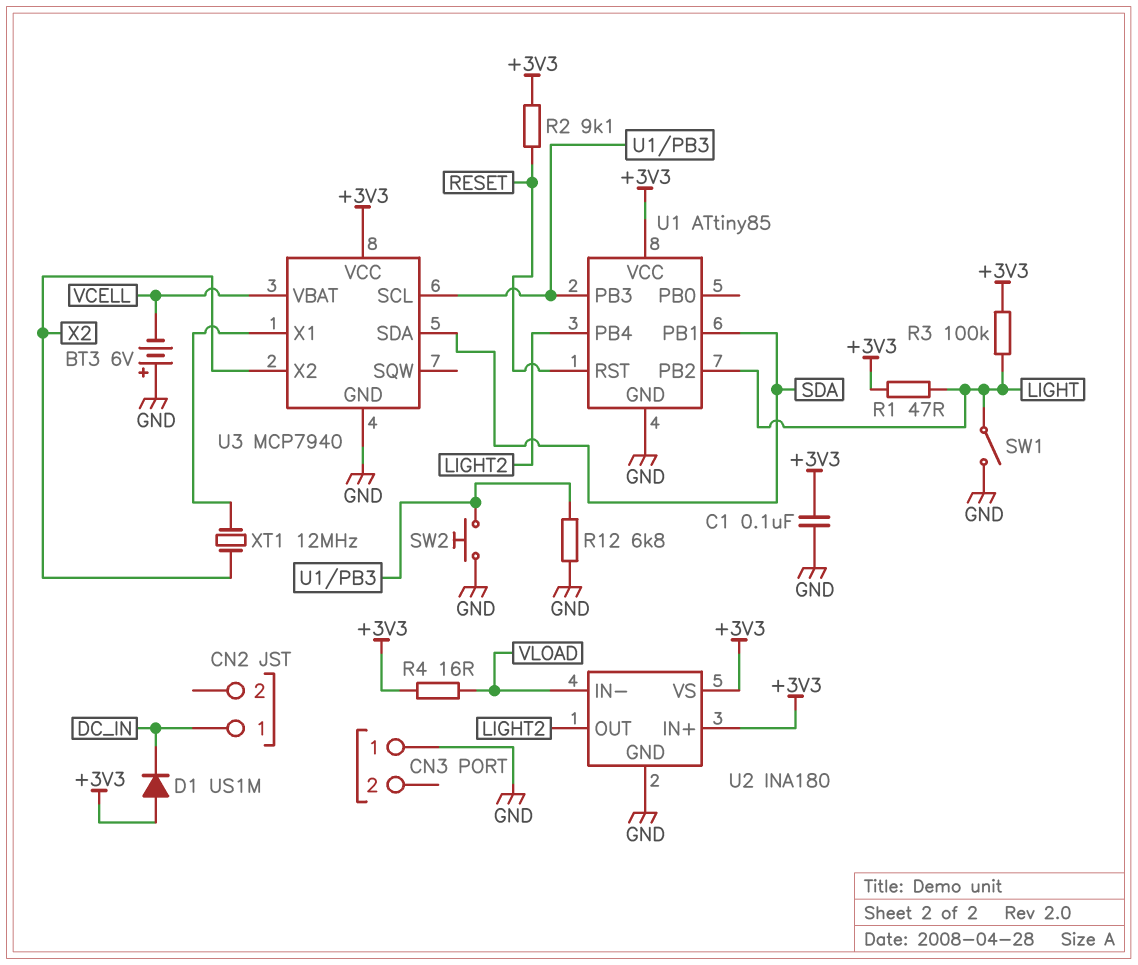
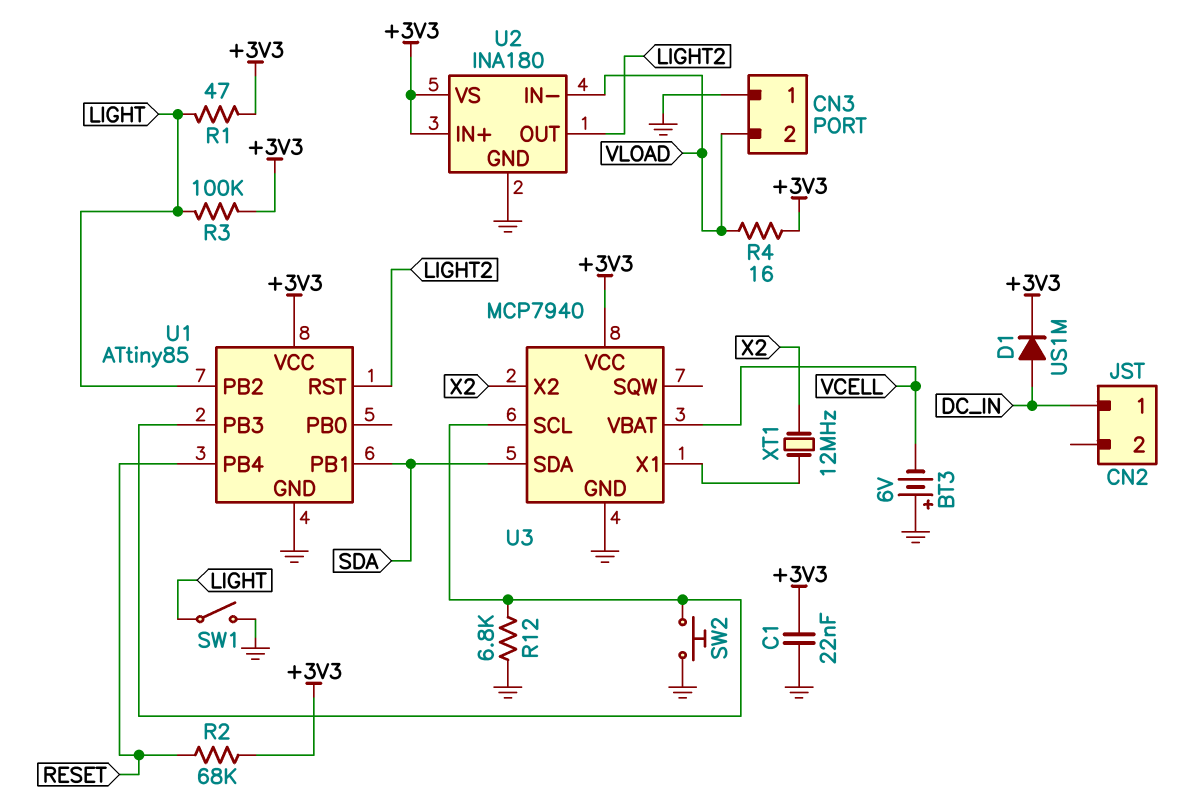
C1: 100nF (+3V3, GND) -> 22nF (+3V3, GND)
CN3 pin 2: none -> VLOAD
D1: diode US1M (A +3V3, K DC_IN) -> diode US1M (A DC_IN, K +3V3)
R2: 9.1k (+3V3, RESET) -> 68k (+3V3, RESET)
U1 pin PB4: LIGHT2 -> RESET
U1 pin RST: RESET -> LIGHT2

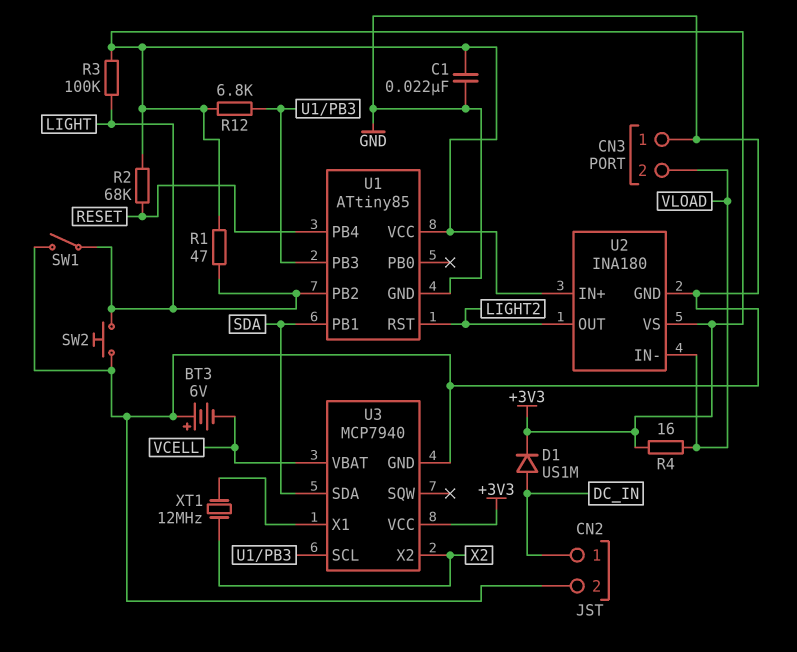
CN2 pin 2: none -> GND
R12: 6.8k (GND, U1/PB3) -> 6.8k (+3V3, U1/PB3)
SW2: button (GND, U1/PB3) -> button (GND, LIGHT)

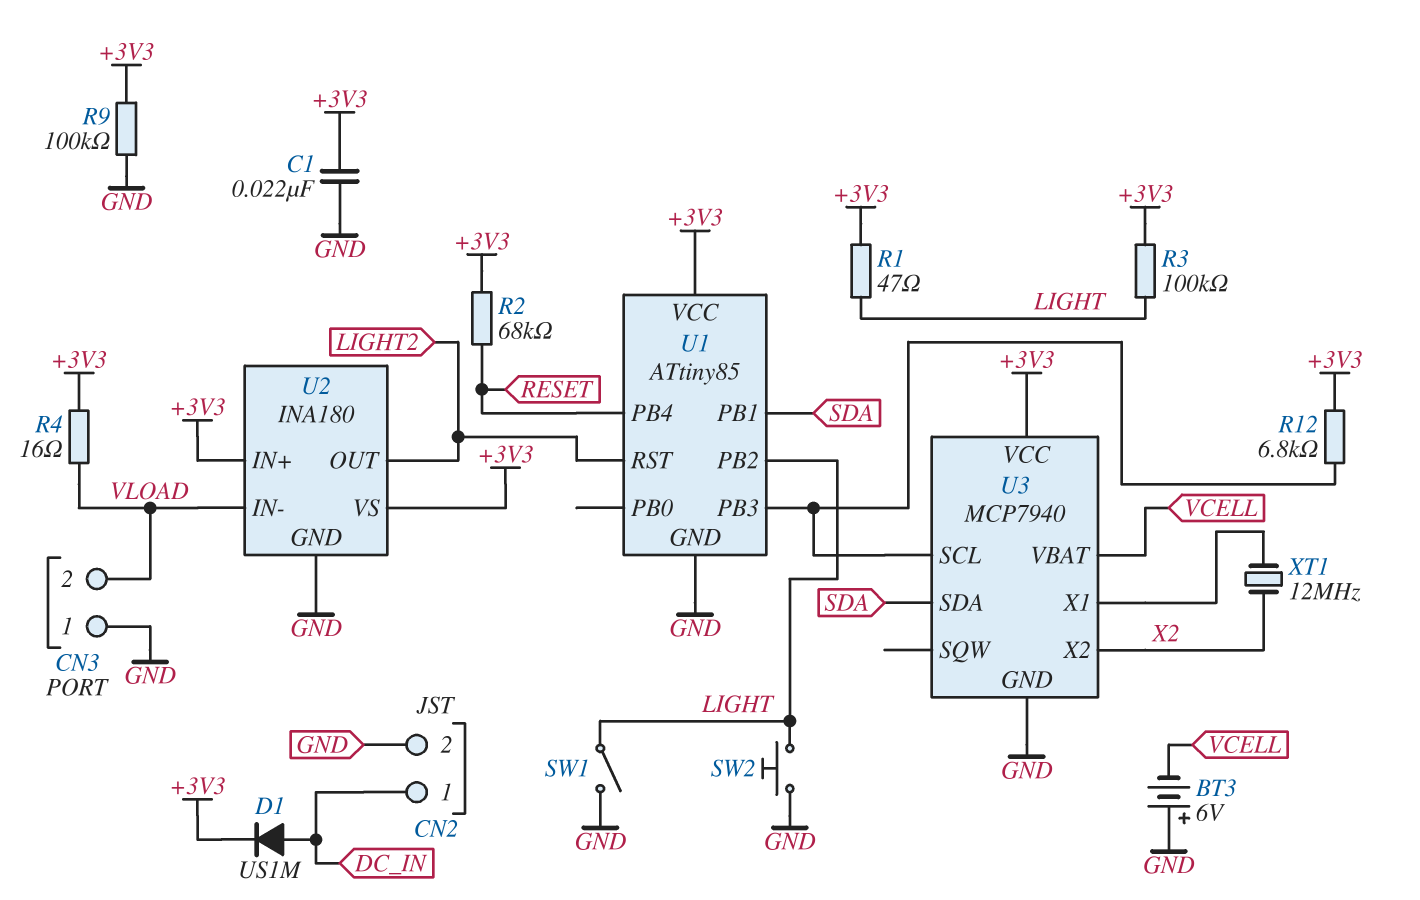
R9: none -> 100k (+3V3, GND)

